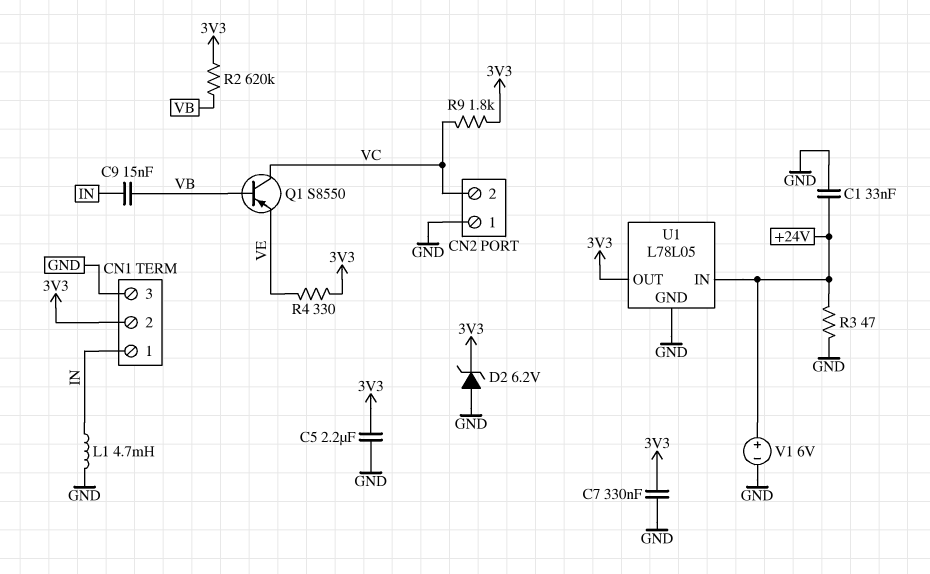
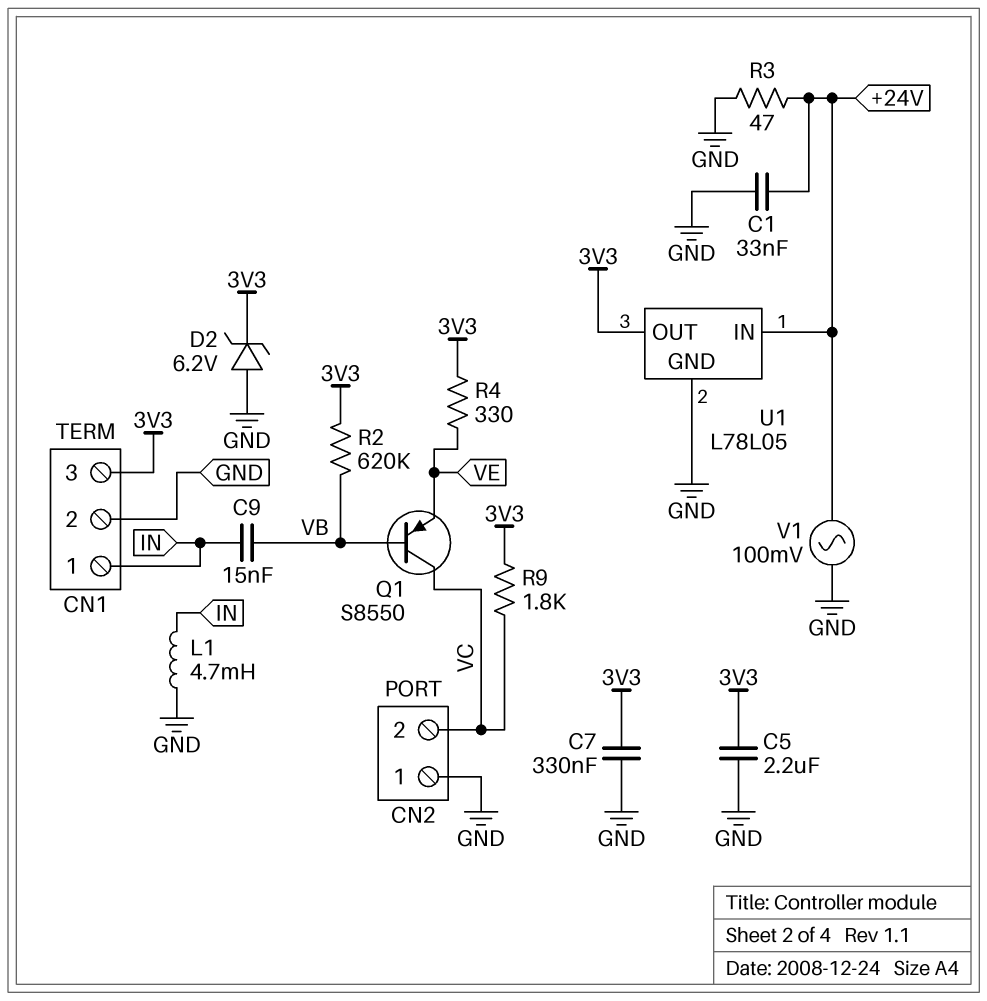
CN1 pin 2: 3V3 -> GND
CN1 pin 3: GND -> 3V3
V1: 6V (plus +24V, minus GND) -> AC 100mV (+24V, GND)

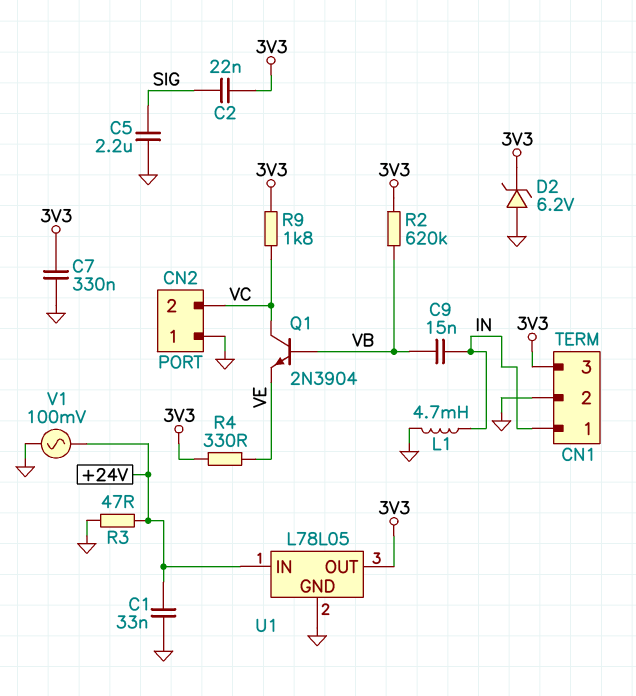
C2: none -> 22nF (3V3, SIG)
C5: 2.2uF (3V3, GND) -> 2.2uF (GND, SIG)
Q1: PNP S8550 (B VB, C VC, E VE) -> NPN 2N3904 (B VB, C VC, E VE)

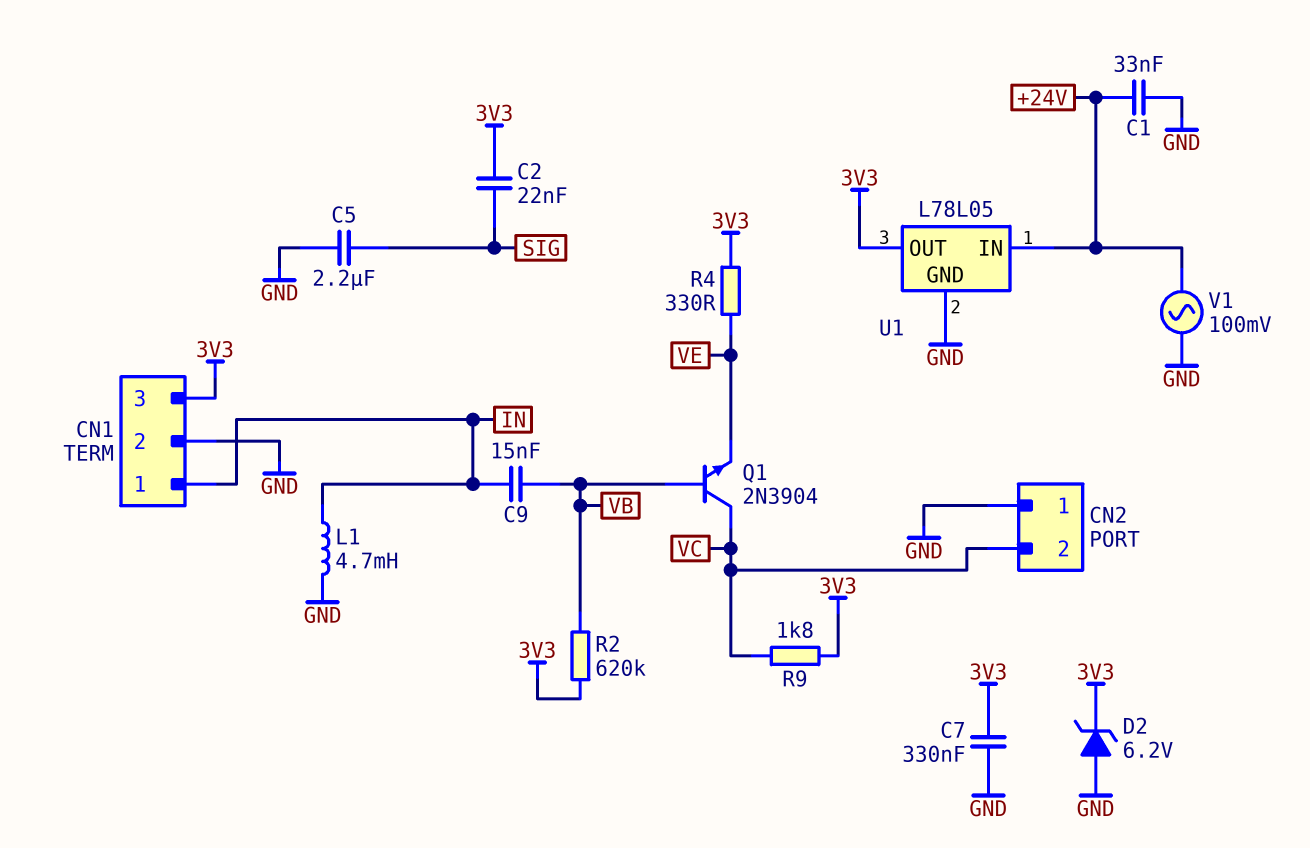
R3: 47 (+24V, GND) -> none

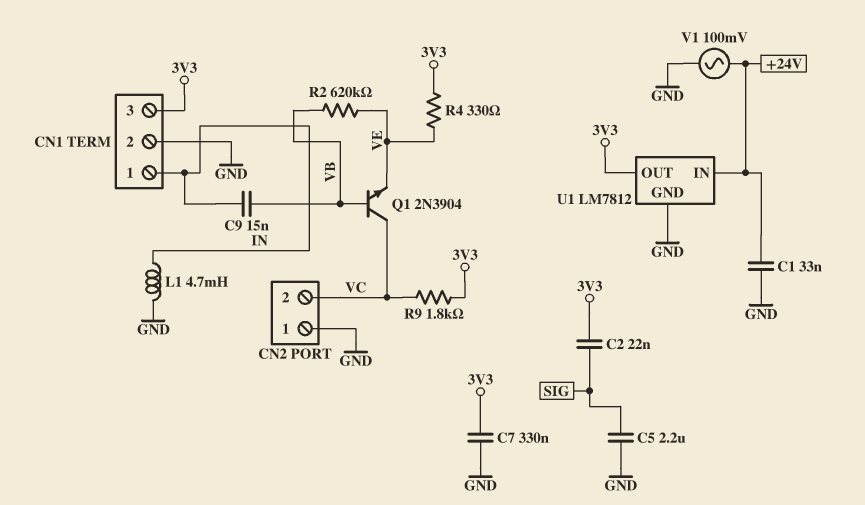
D2: zener 6.2V (A GND, K 3V3) -> none
R2: 620k (3V3, VB) -> 620k (VB, VE)
U1: L78L05 -> LM7812

